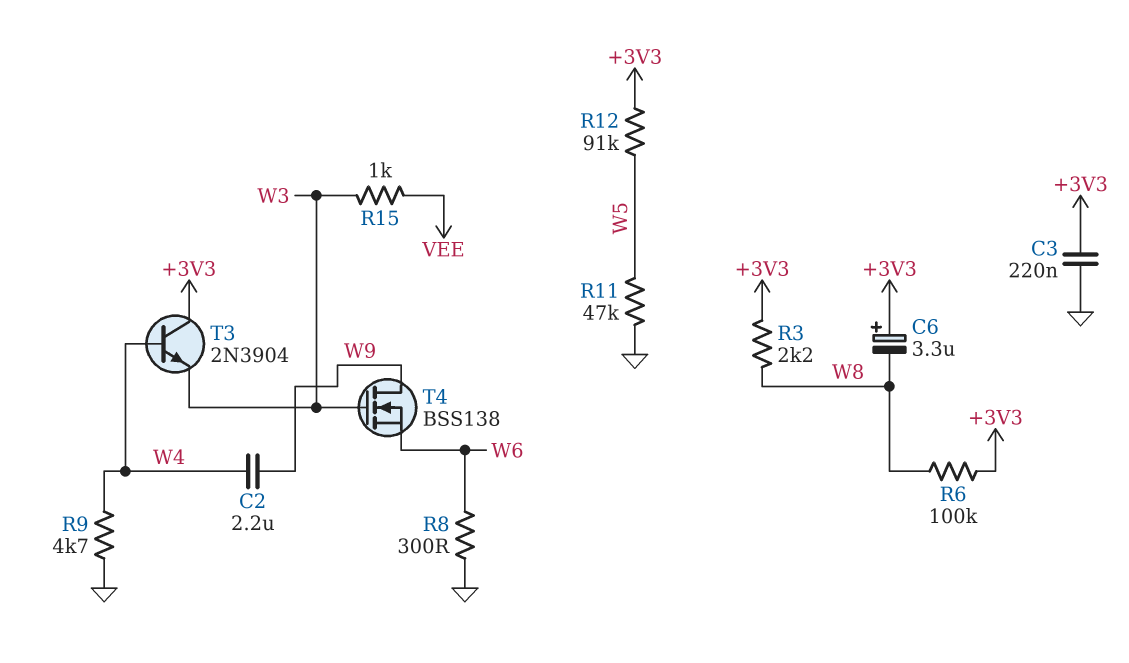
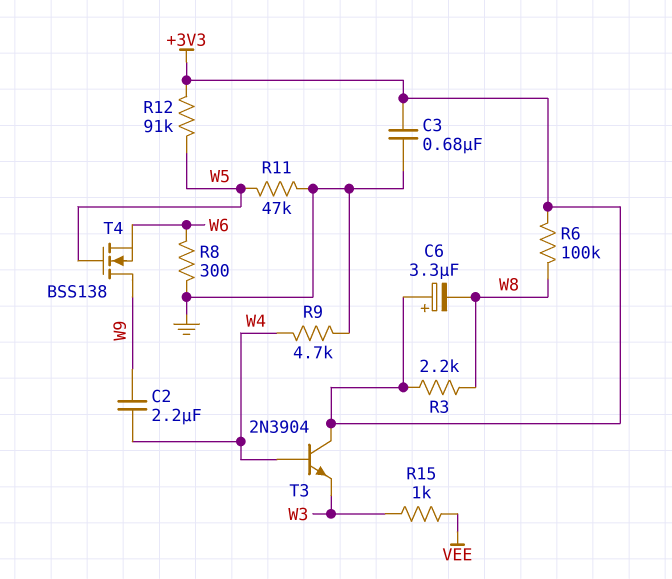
C3: 220nF (+3V3, GND) -> 680nF (+3V3, GND)
T4: NMOS BSS138 (G W3, D W9, S W6) -> NMOS BSS138 (G W5, D W9, S W6)

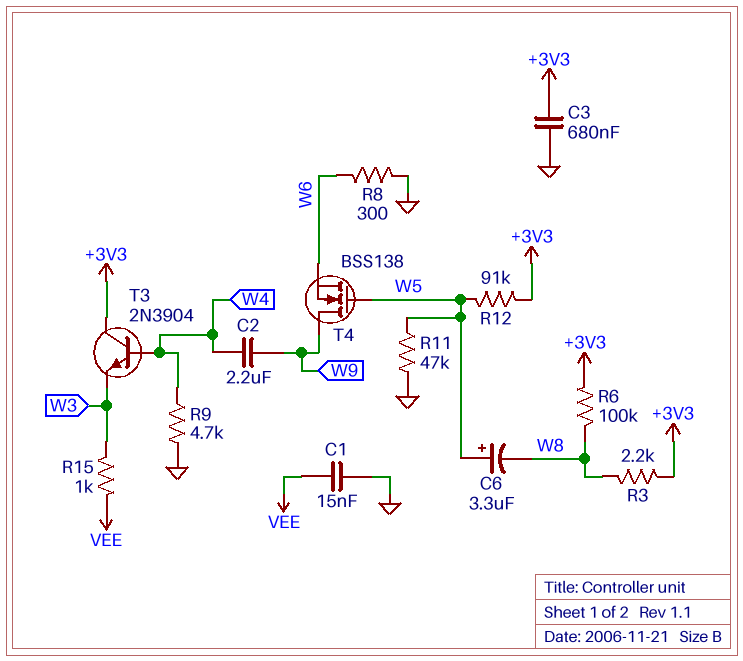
C1: none -> 15nF (GND, VEE)
C6: 3.3uF (plus +3V3, minus W8) -> 3.3uF (plus W5, minus W8)

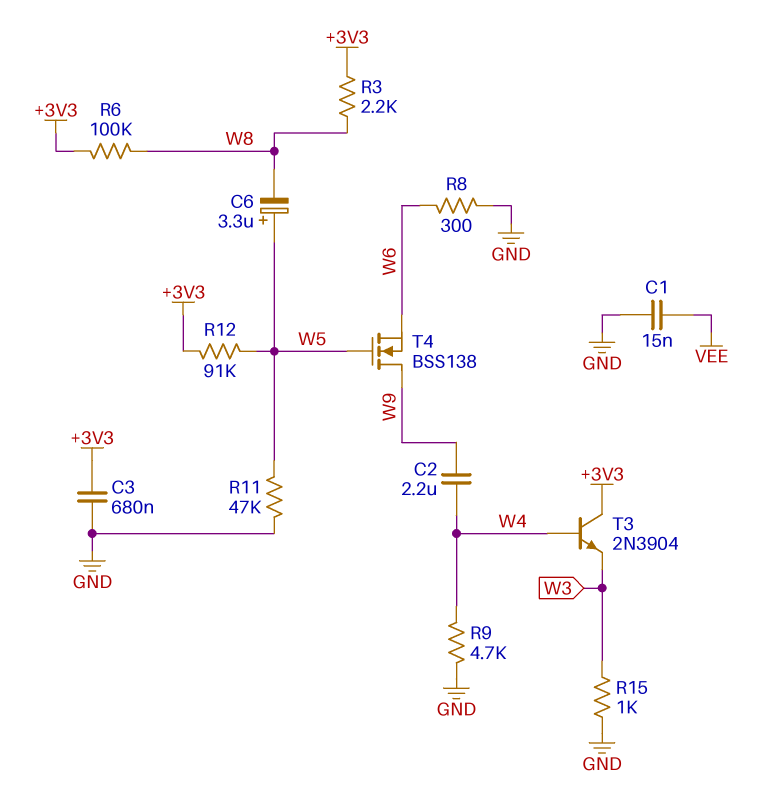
R15: 1k (VEE, W3) -> 1k (GND, W3)

